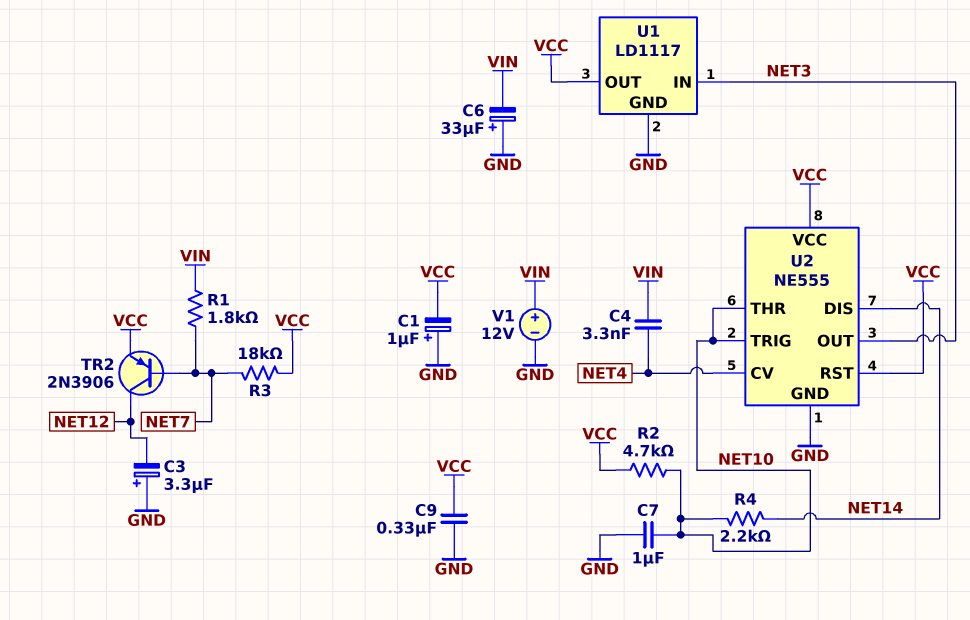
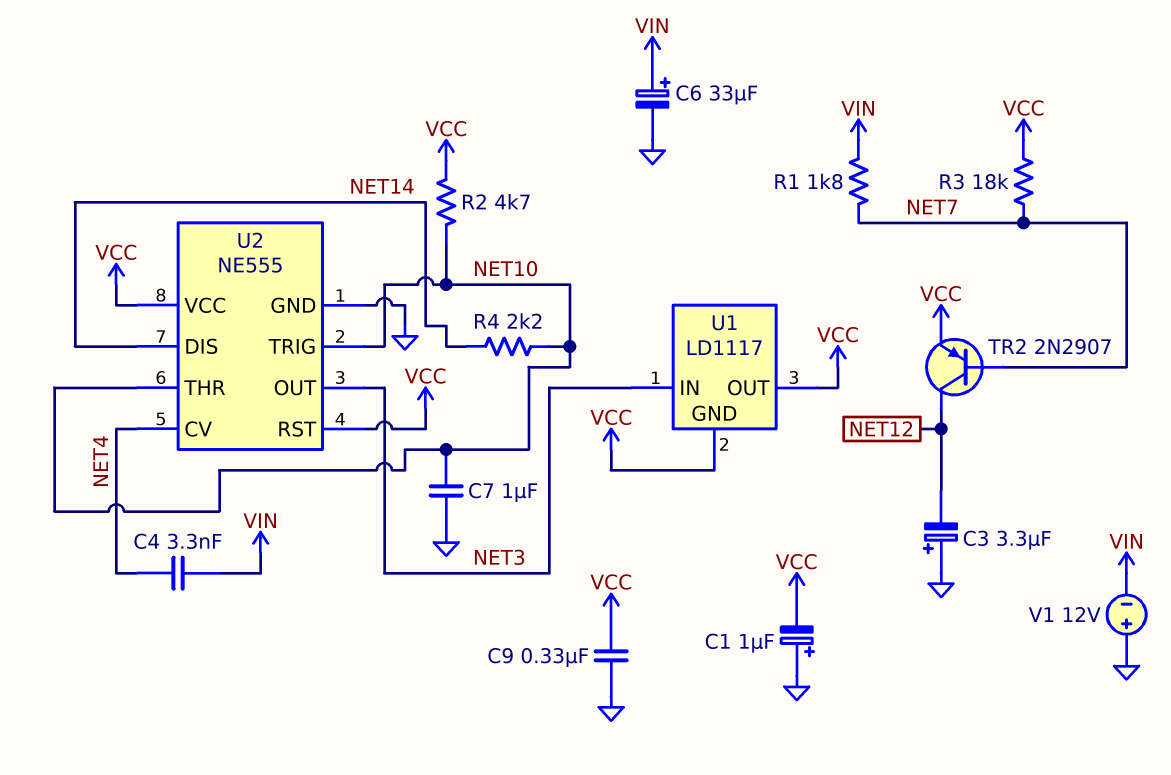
C6: 33uF (plus GND, minus VIN) -> 33uF (plus VIN, minus GND)
TR2: PNP 2N3906 (B NET7, C NET12, E VCC) -> PNP 2N2907 (B NET7, C NET12, E VCC)
U1 pin GND: GND -> VCC
V1: 12V (plus VIN, minus GND) -> 12V (plus GND, minus VIN)

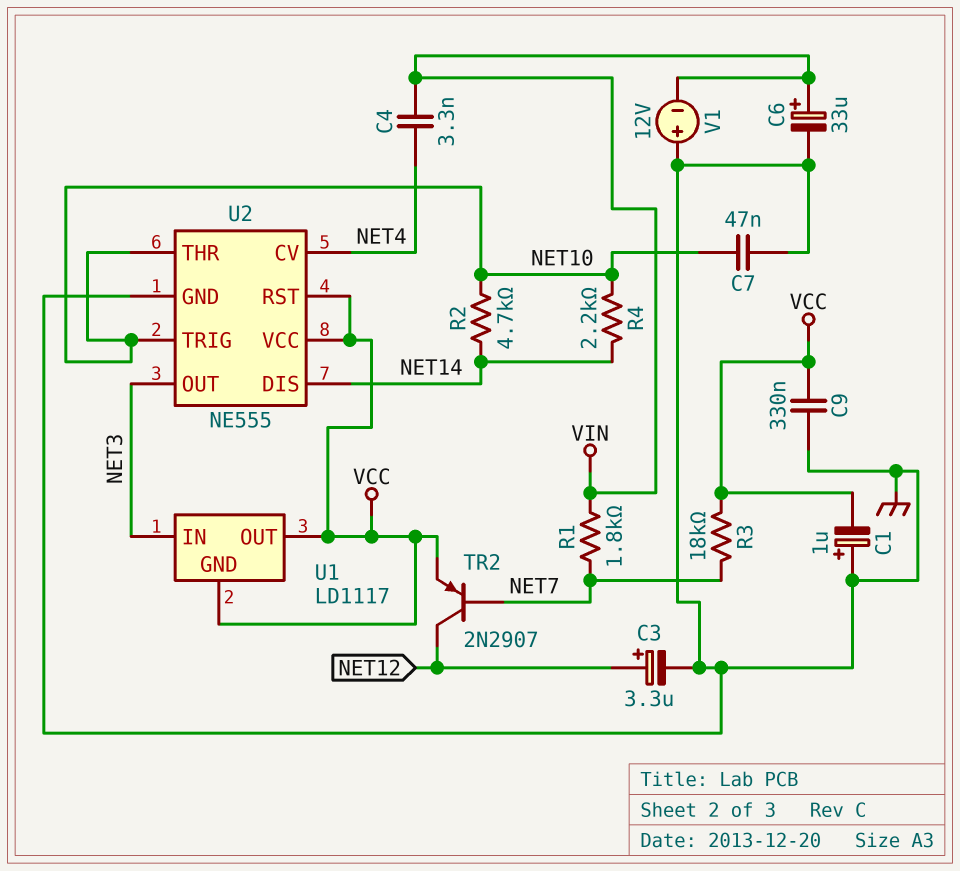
C3: 3.3uF (plus GND, minus NET12) -> 3.3uF (plus NET12, minus GND)
C7: 1uF (GND, NET10) -> 47nF (GND, NET10)
R2: 4.7k (NET10, VCC) -> 4.7k (NET10, NET14)

